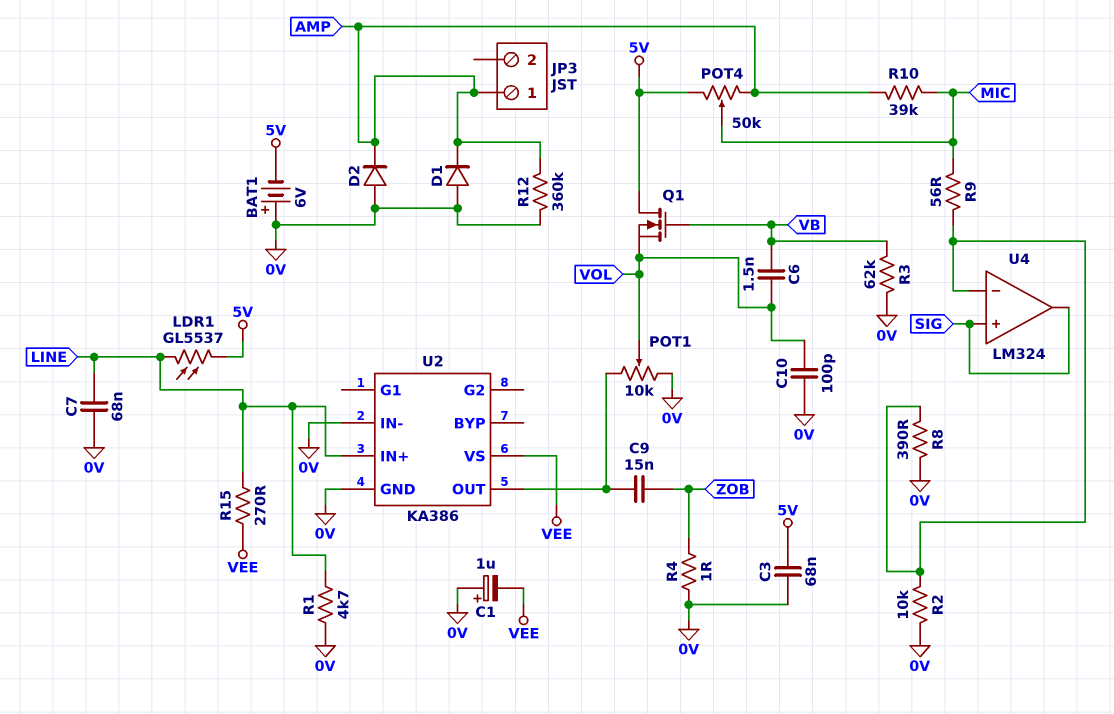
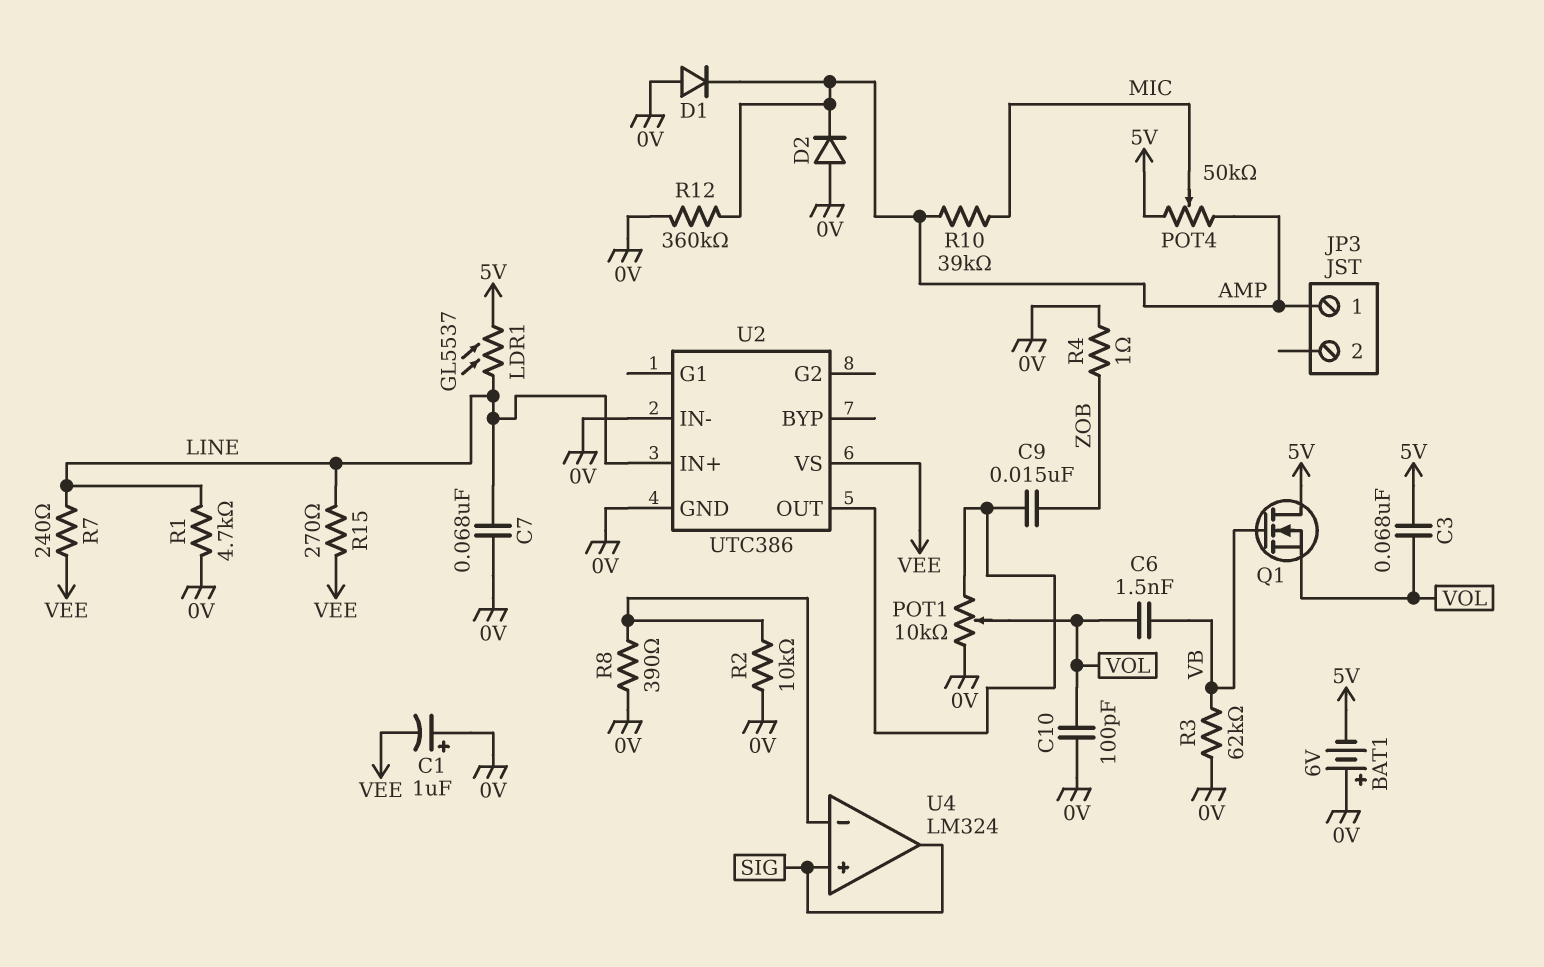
C3: 68nF (0V, 5V) -> 68nF (5V, VOL)
R7: none -> 240 (LINE, VEE)
R9: 56 (MIC, U4/in-) -> none
U2: KA386 -> UTC386

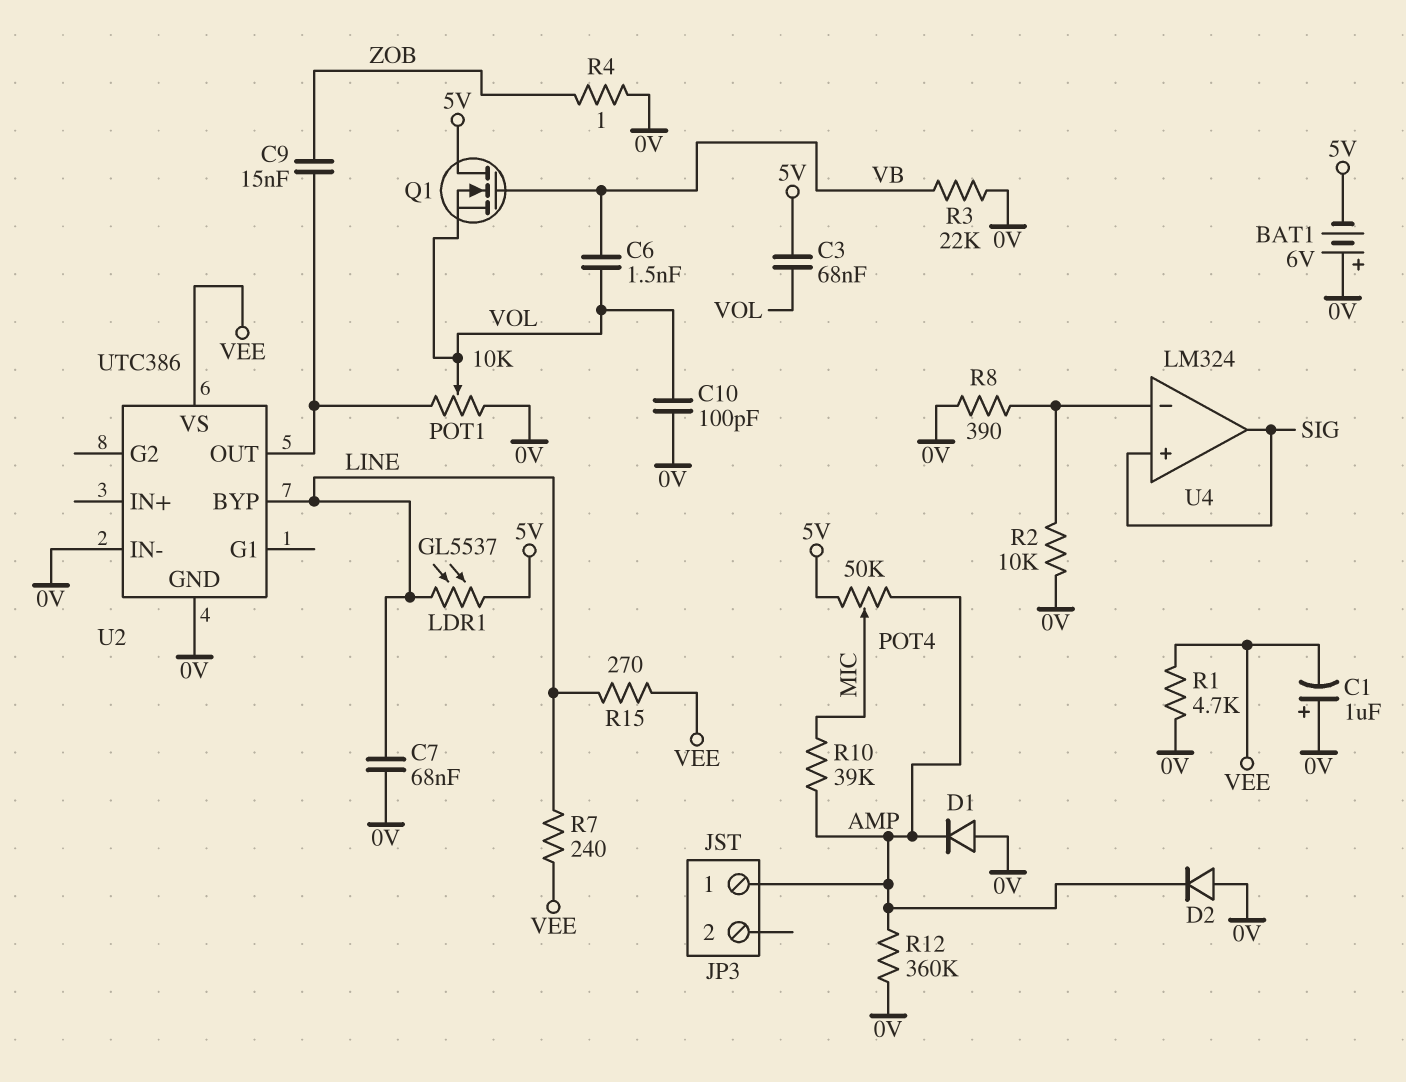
R1: 4.7k (0V, LINE) -> 4.7k (0V, VEE)
R3: 62k (0V, VB) -> 22k (0V, VB)
U2 pin BYP: none -> LINE
U2 pin IN+: LINE -> none

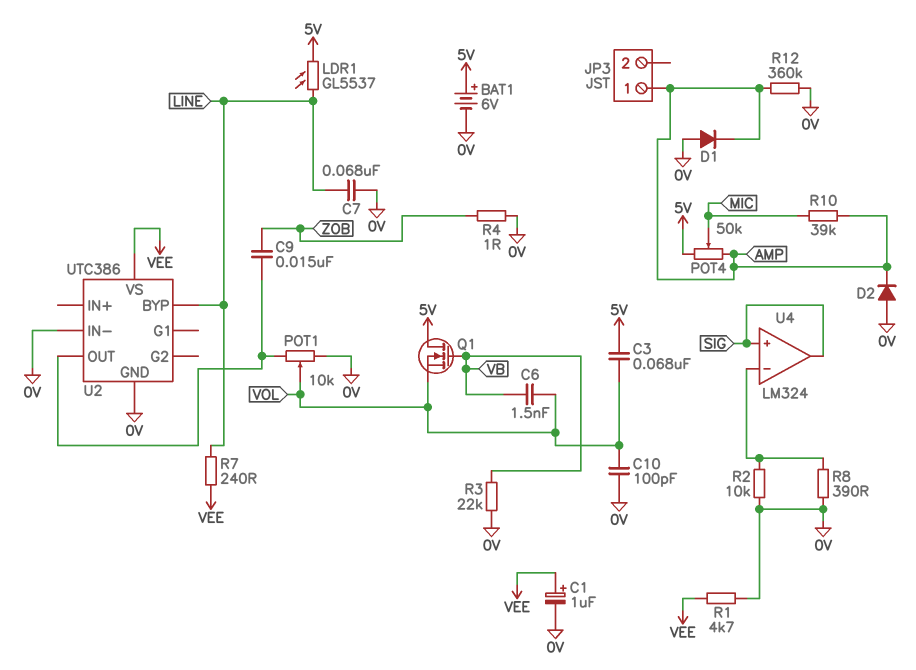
BAT1: 6V (plus 0V, minus 5V) -> 6V (plus 5V, minus 0V)
C1: 1uF (plus 0V, minus VEE) -> 1uF (plus VEE, minus 0V)
R15: 270 (LINE, VEE) -> none

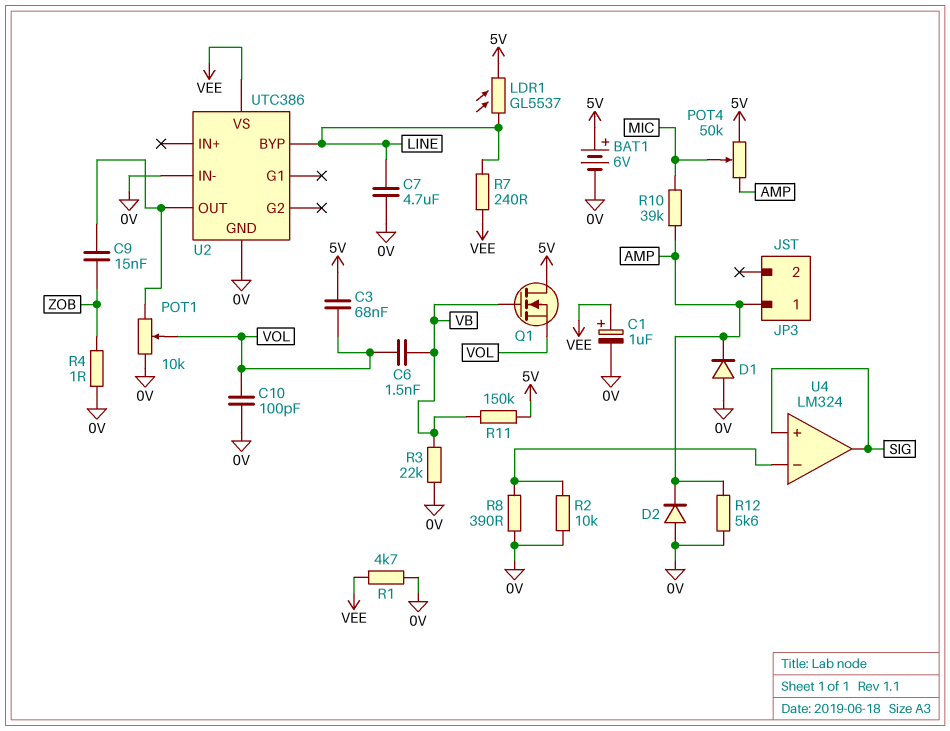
C7: 68nF (0V, LINE) -> 4.7uF (0V, LINE)
R11: none -> 150k (5V, VB)
R12: 360k (0V, AMP) -> 5.6k (0V, AMP)

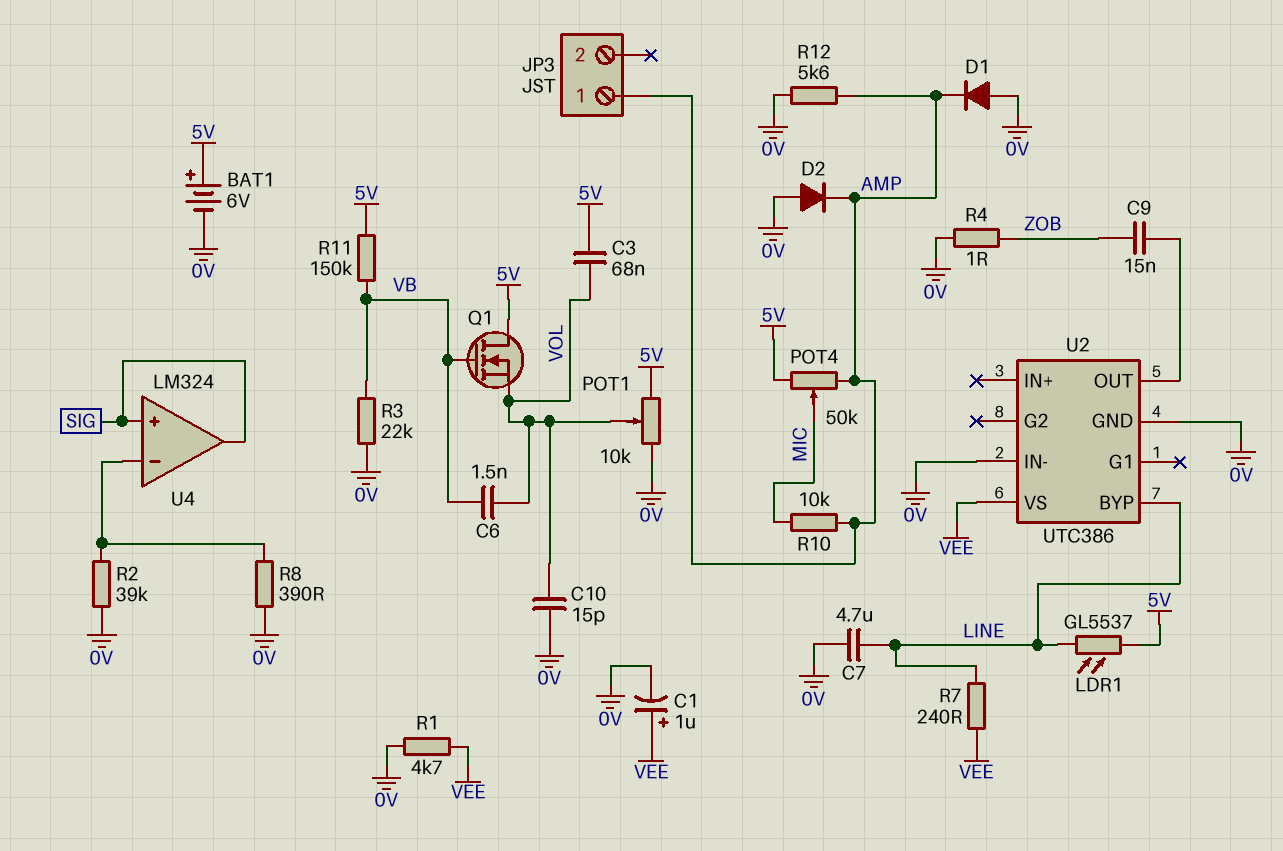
C10: 100pF (0V, VOL) -> 15pF (0V, VOL)
POT1: 10k (0V, U2/OUT, wiper VOL) -> 10k (0V, 5V, wiper VOL)
R2: 10k (0V, U4/in-) -> 39k (0V, U4/in-)
R10: 39k (AMP, MIC) -> 10k (AMP, MIC)

